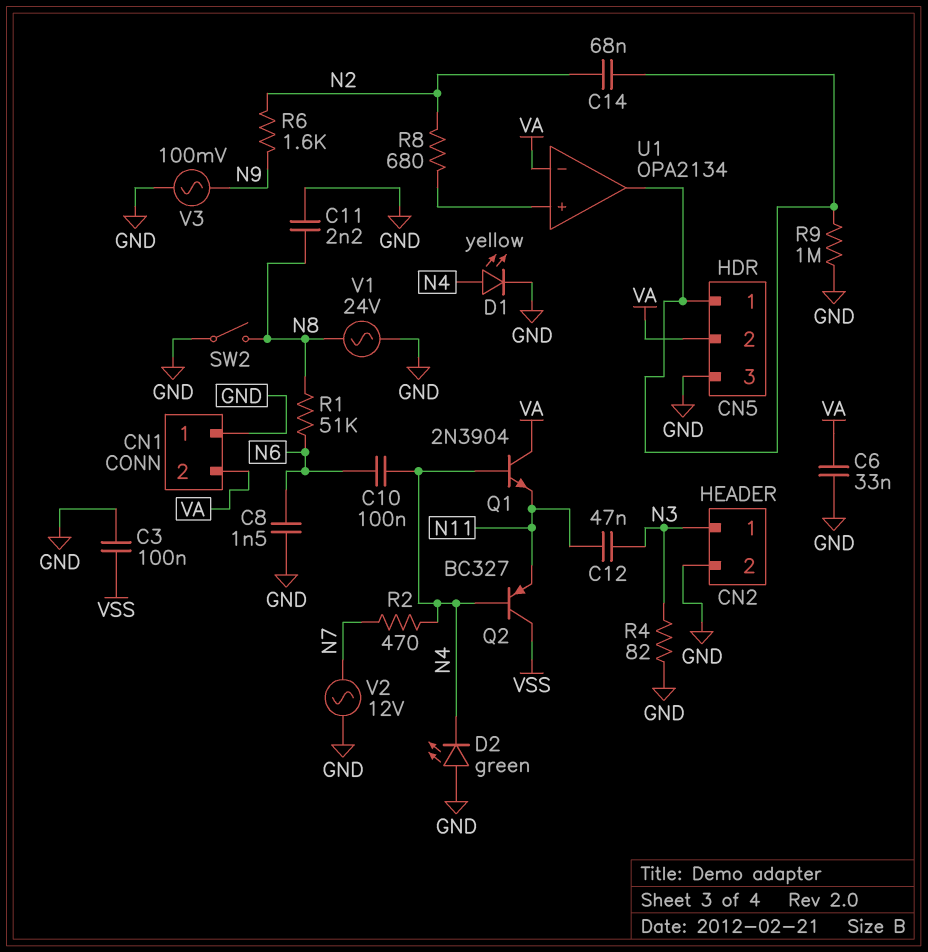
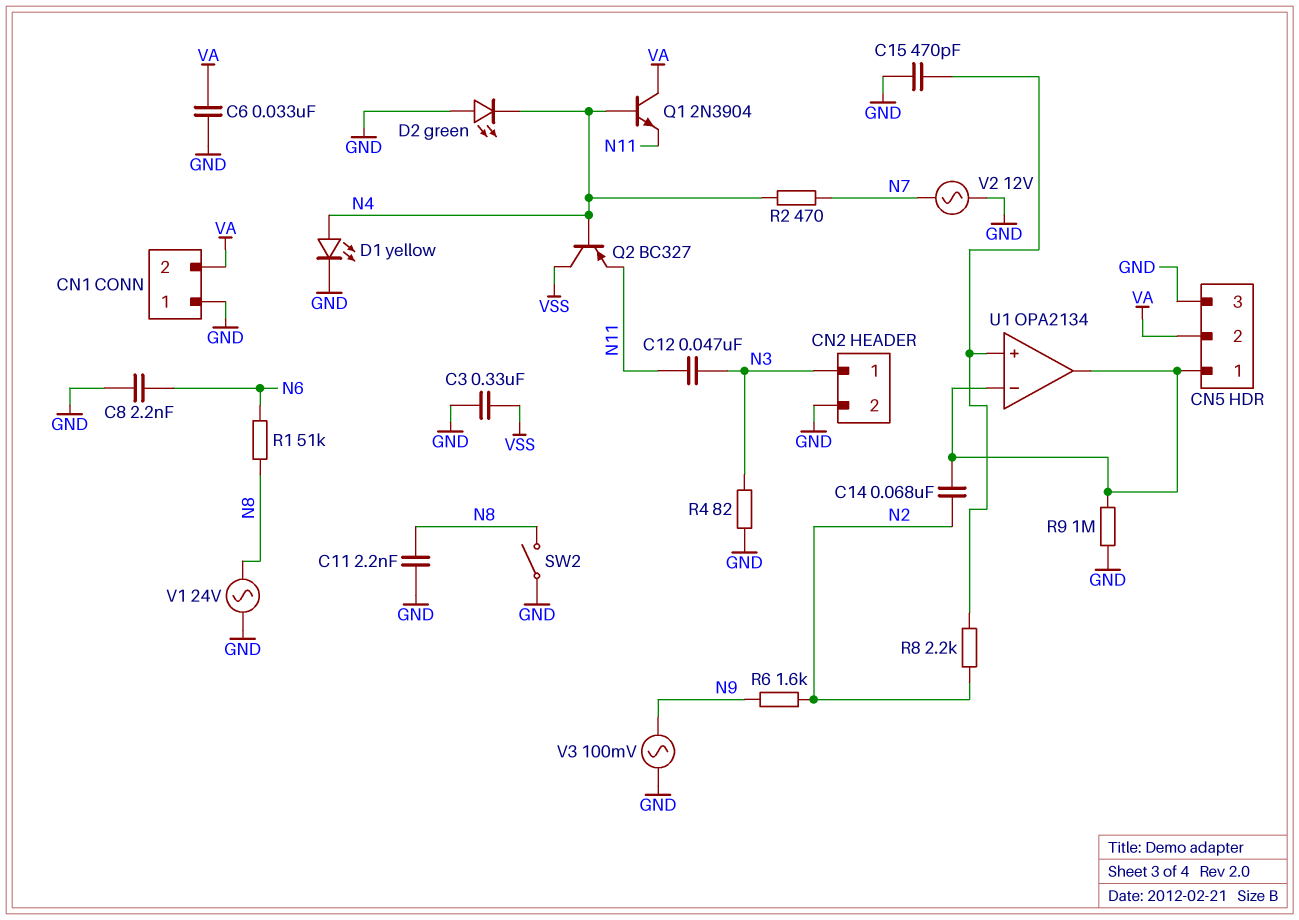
C3: 100nF (GND, VSS) -> 330nF (GND, VSS)
C8: 1.5nF (GND, N6) -> 2.2nF (GND, N6)
C10: 100nF (N4, N6) -> none
C15: none -> 470pF (GND, U1/in+)
R8: 680 (N2, U1/in+) -> 2.2k (N2, U1/in+)
U1 pin in-: VA -> CN5/1

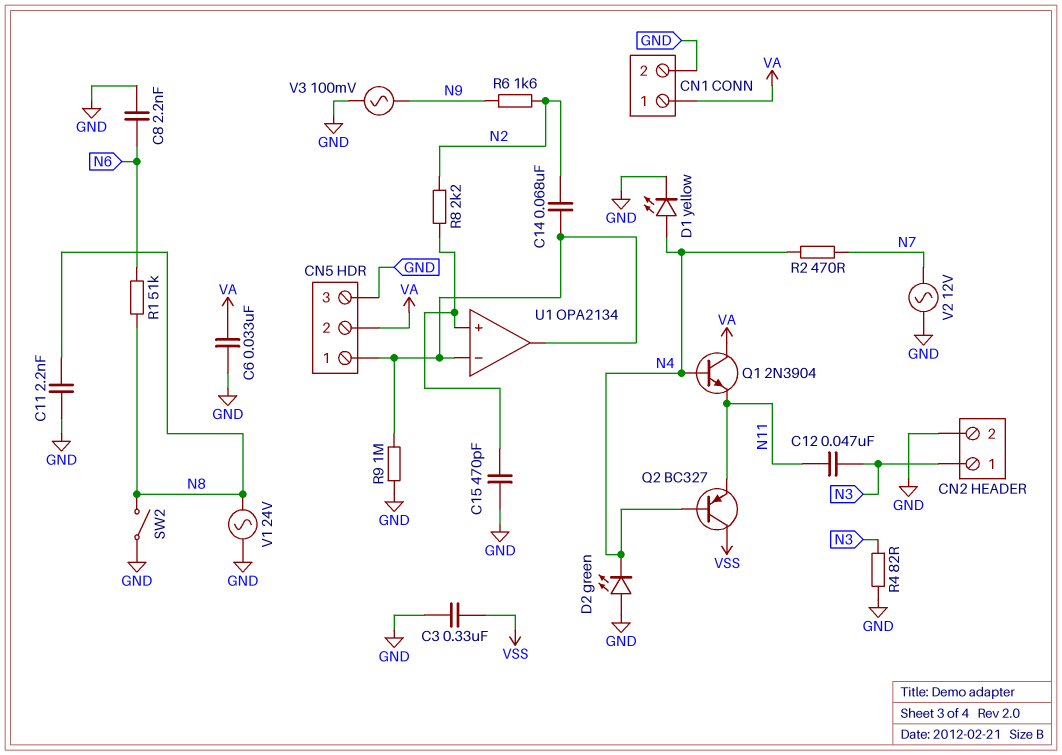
CN1 pin 1: GND -> VA
CN1 pin 2: VA -> GND

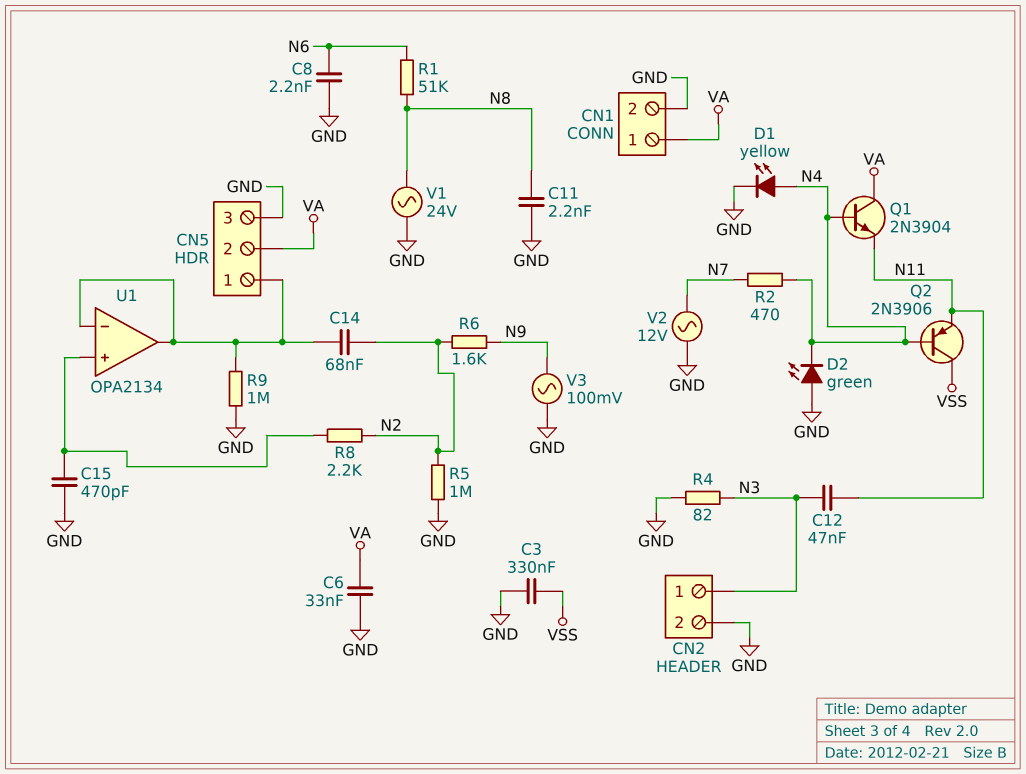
Q2: PNP BC327 (B N4, C VSS, E N11) -> PNP 2N3906 (B N4, C VSS, E N11)
R5: none -> 1M (GND, N2)
SW2: switch (GND, N8) -> none

